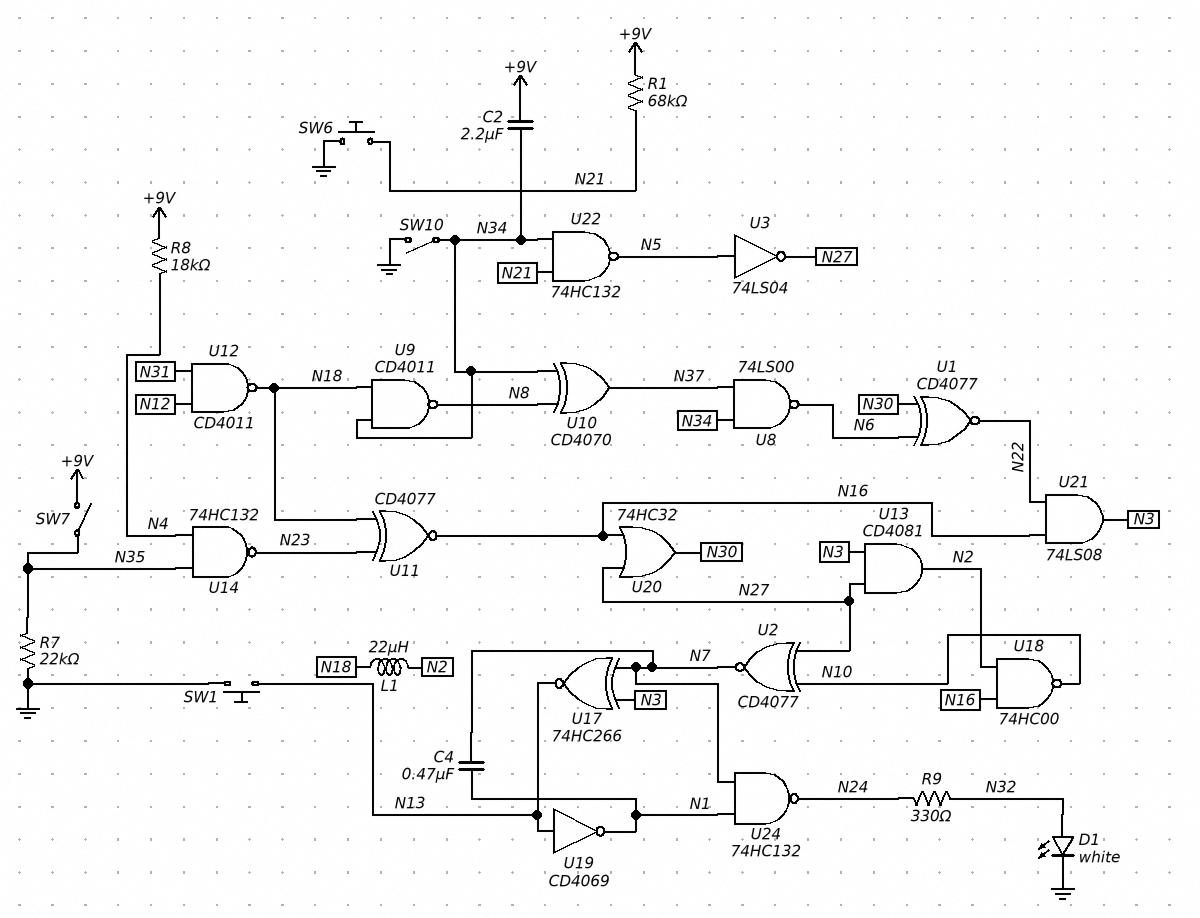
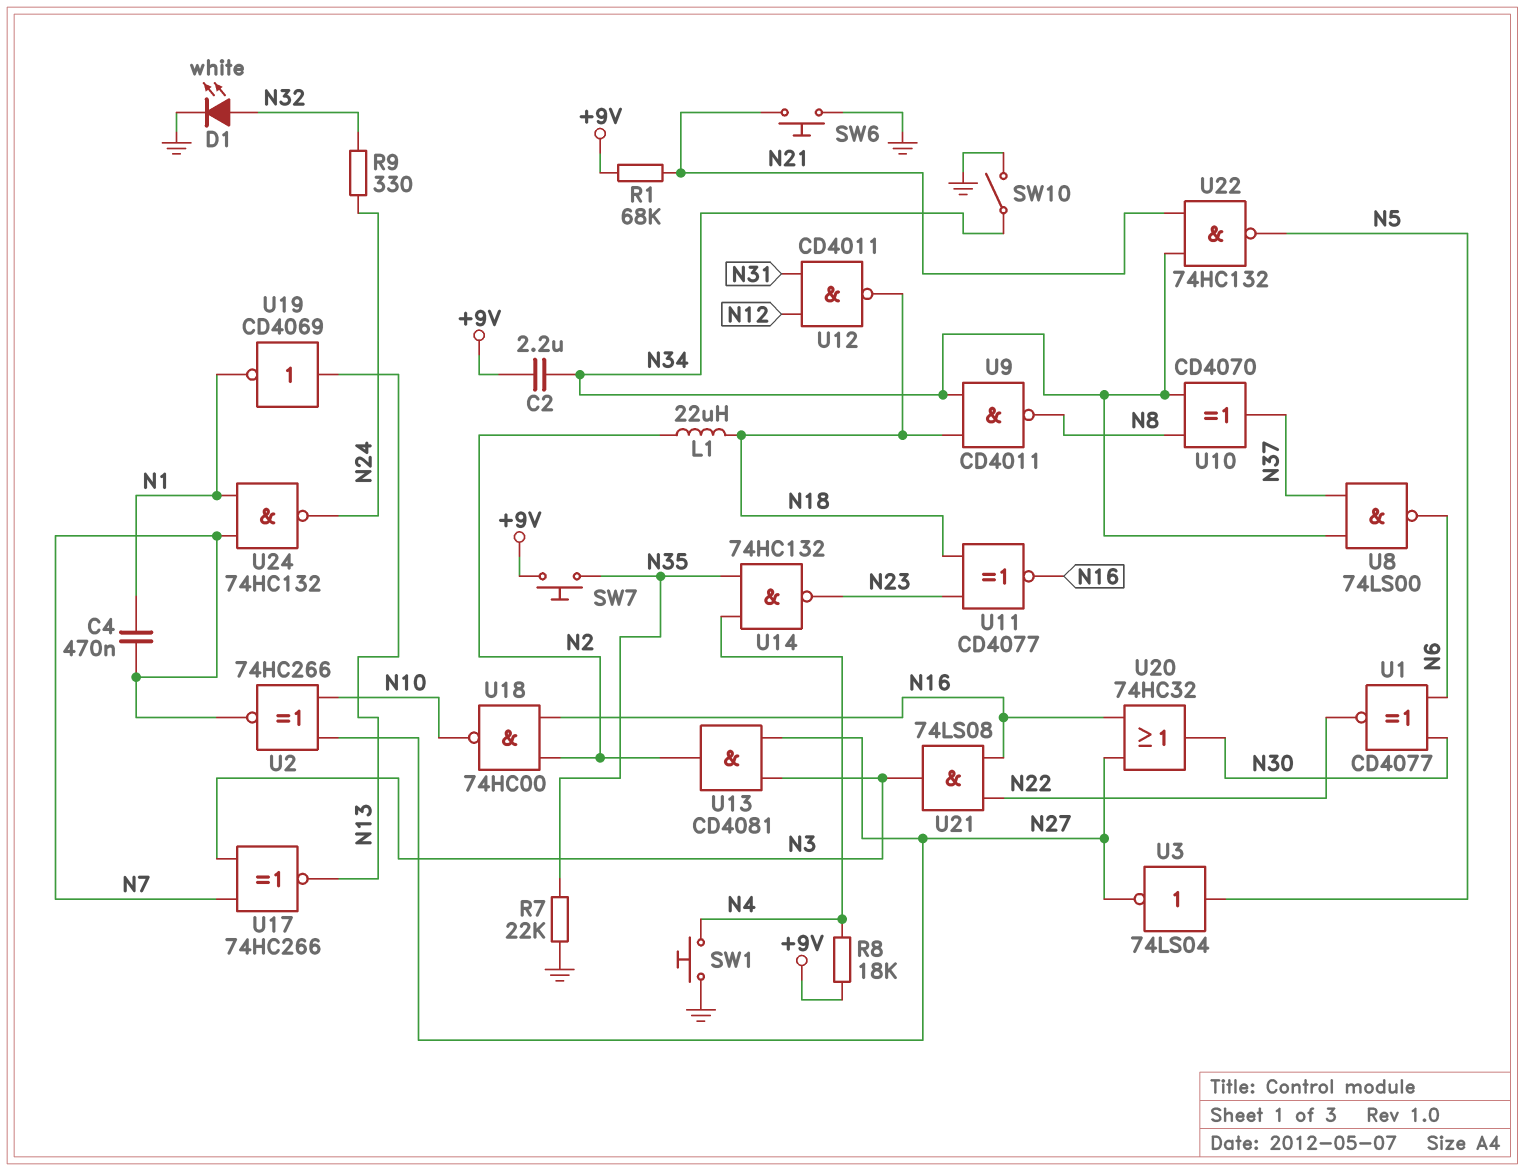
SW1: button (GND, N13) -> button (GND, N4)
SW7: switch (+9V, N35) -> button (+9V, N35)
U2: XNOR CD4077 (in N10, in N27, out N7) -> XNOR 74HC266 (in N10, in N27, out N7)

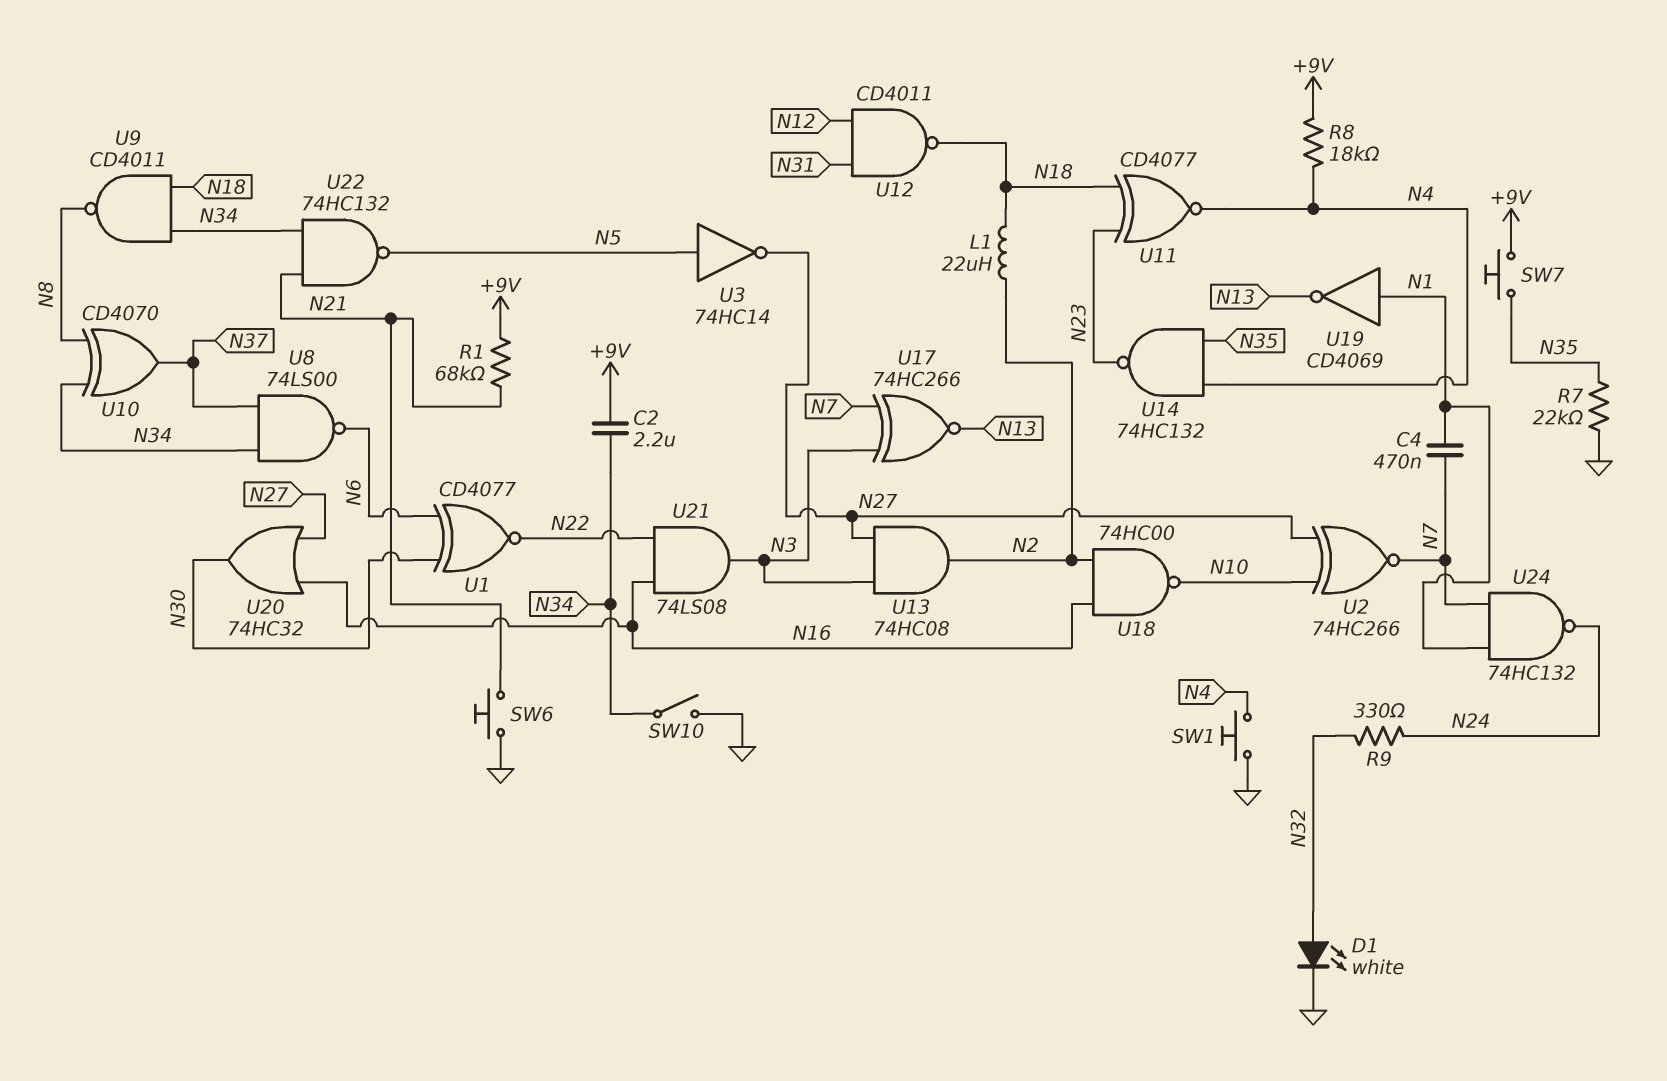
U3: NOT 74LS04 (in N5, out N27) -> NOT 74HC14 (in N5, out N27)
U11: XNOR CD4077 (in N18, in N23, out N16) -> XNOR CD4077 (in N18, in N23, out N4)
U13: AND CD4081 (in N3, in N27, out N2) -> AND 74HC08 (in N3, in N27, out N2)
U19: NOT CD4069 (in N13, out N1) -> NOT CD4069 (in N1, out N13)

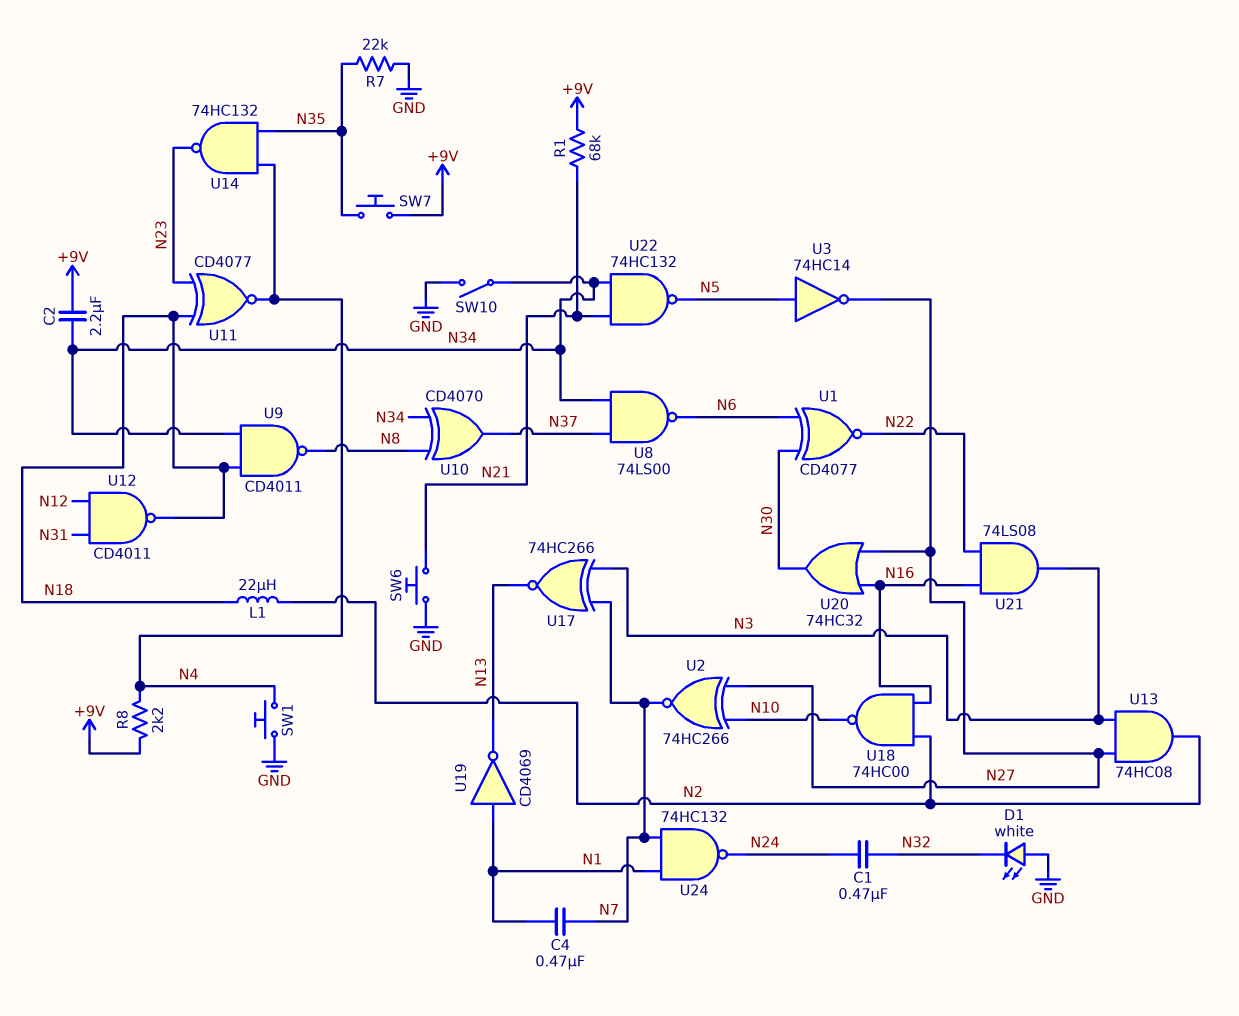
C1: none -> 470nF (N24, N32)
D1: LED white (A N32, K GND) -> LED white (A GND, K N32)
R8: 18k (+9V, N4) -> 2.2k (+9V, N4)
R9: 330 (N24, N32) -> none

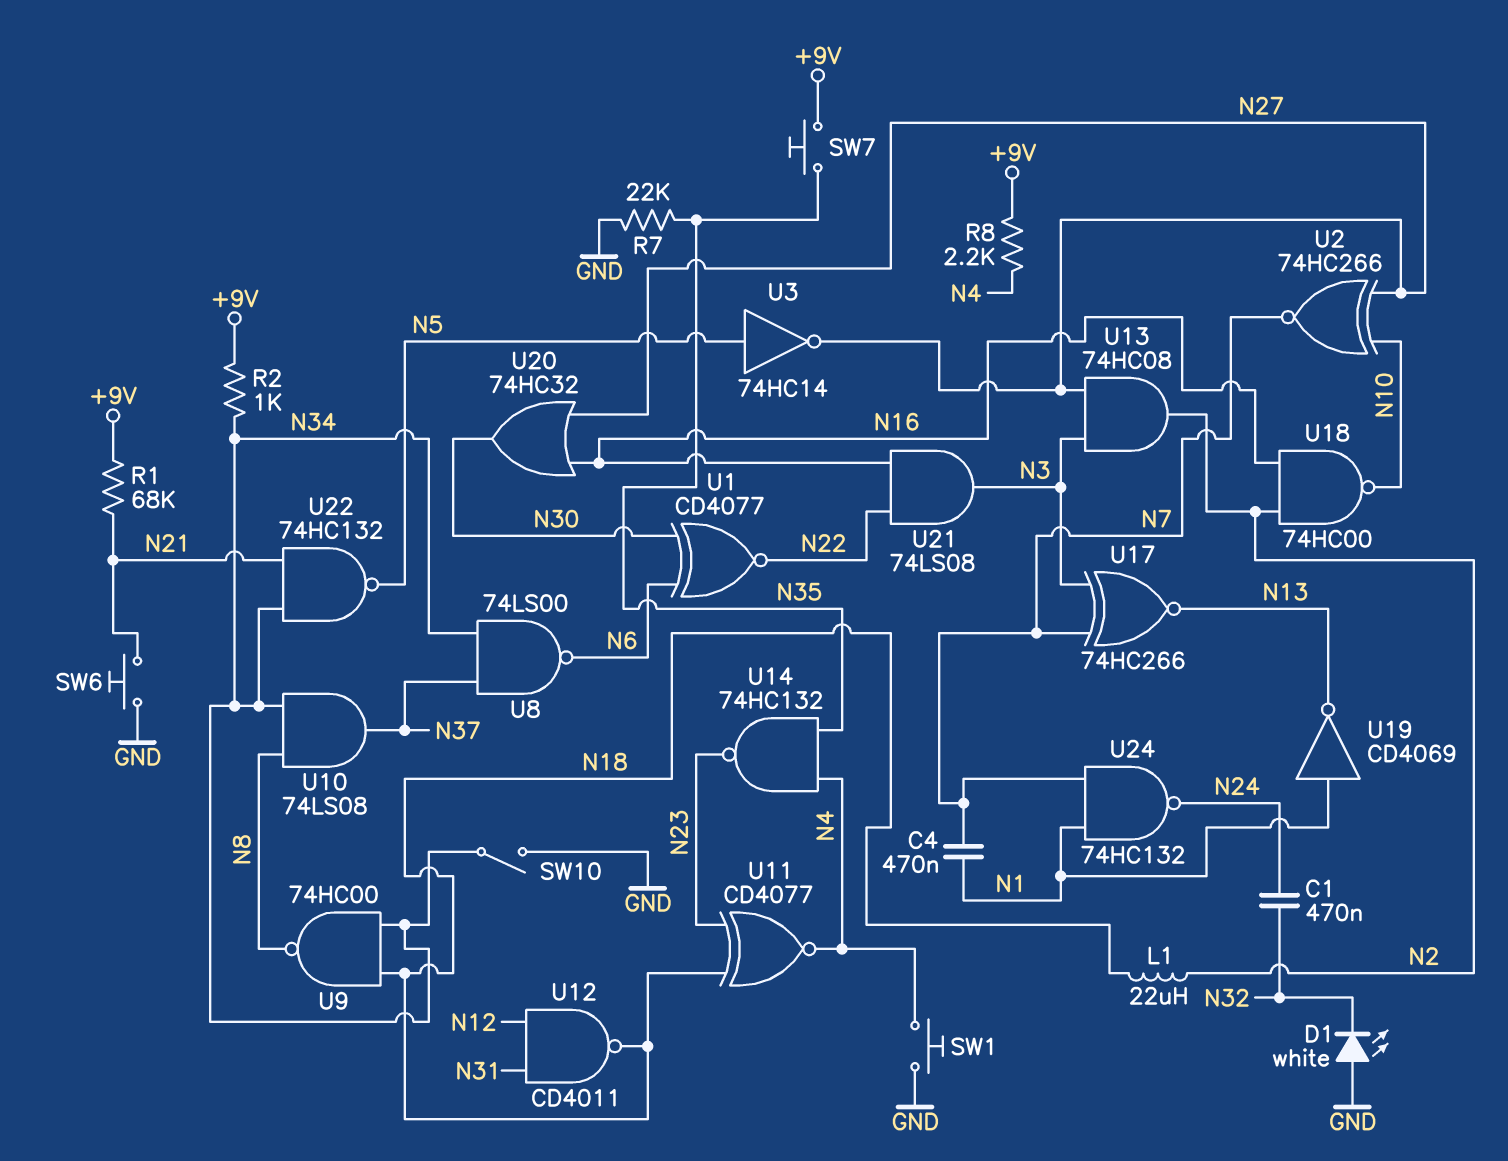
C2: 2.2uF (+9V, N34) -> none
R2: none -> 1k (+9V, N34)
U9: NAND CD4011 (in N18, in N34, out N8) -> NAND 74HC00 (in N18, in N34, out N8)
U10: XOR CD4070 (in N8, in N34, out N37) -> AND 74LS08 (in N8, in N34, out N37)

